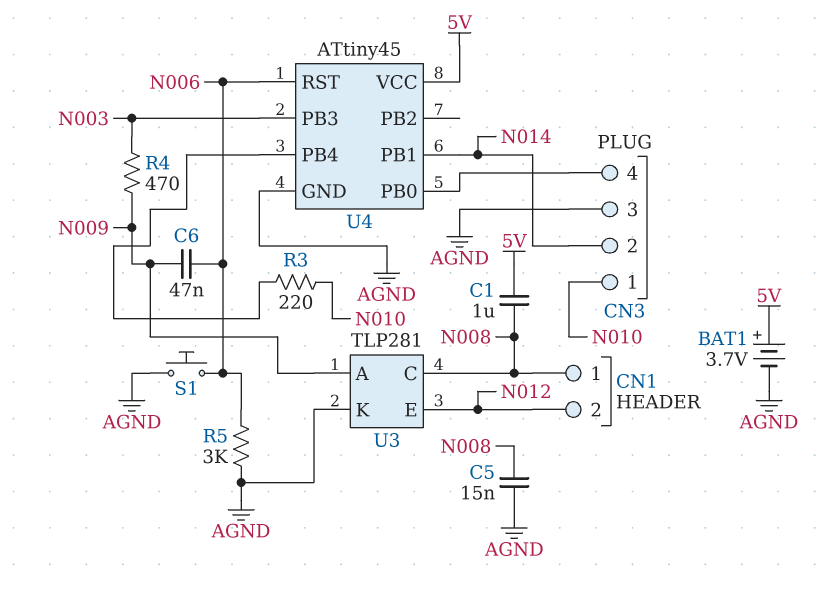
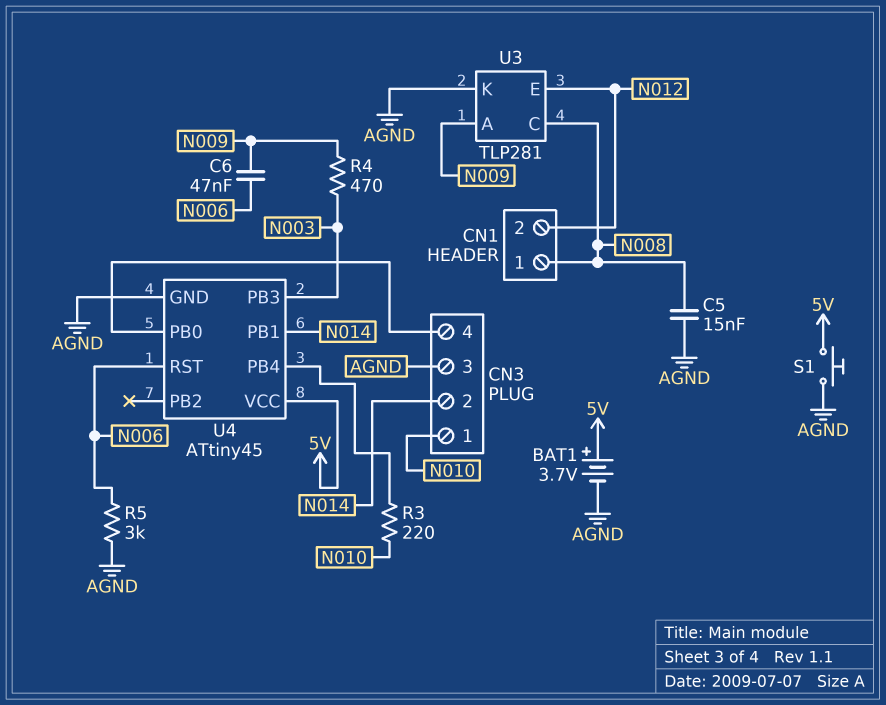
C1: 1uF (5V, N008) -> none
S1: button (AGND, N006) -> button (5V, AGND)

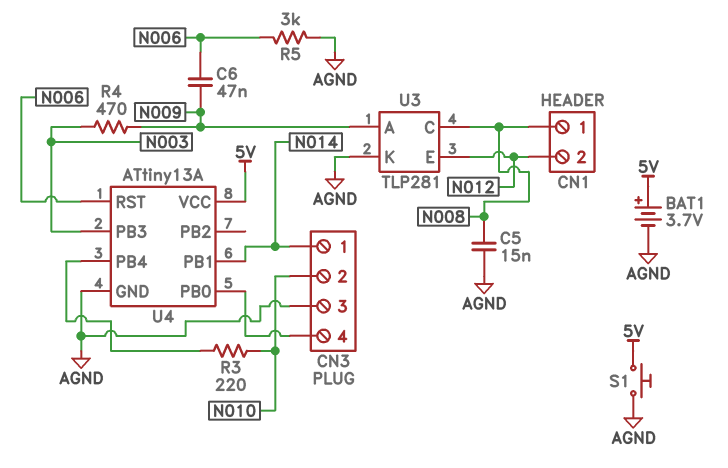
CN3 pin 1: N010 -> N014
CN3 pin 2: N014 -> N010
U4: ATtiny45 -> ATtiny13A

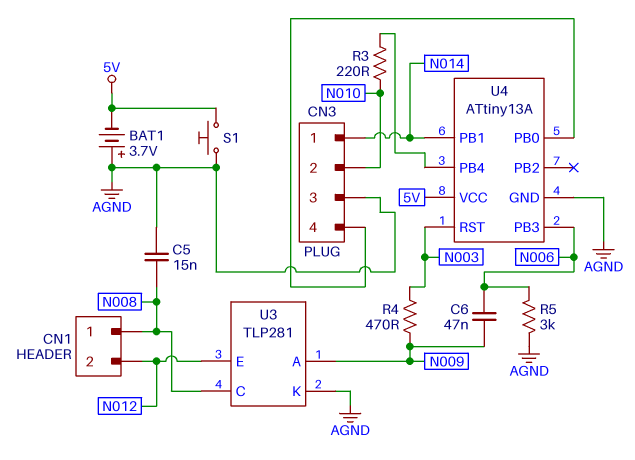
BAT1: 3.7V (plus 5V, minus AGND) -> 3.7V (plus AGND, minus 5V)
U4 pin PB3: N003 -> N006
U4 pin RST: N006 -> N003

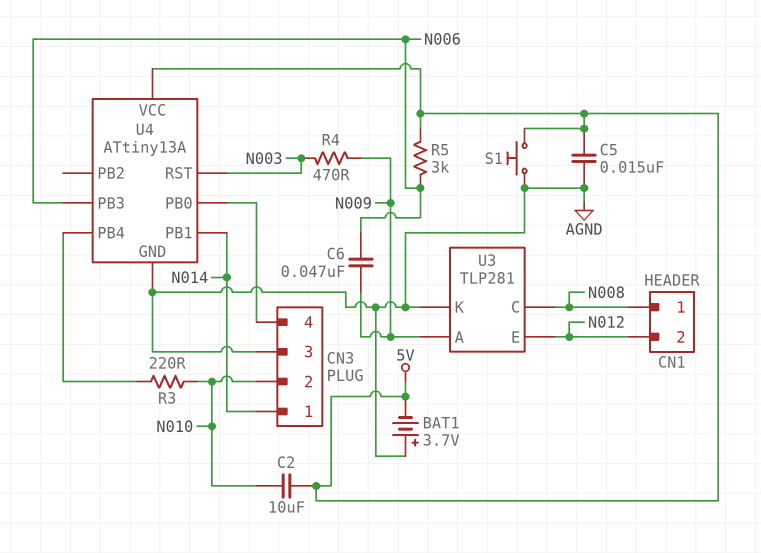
C2: none -> 10uF (5V, N010)
C5: 15nF (AGND, N008) -> 15nF (5V, AGND)
R5: 3k (AGND, N006) -> 3k (5V, N006)

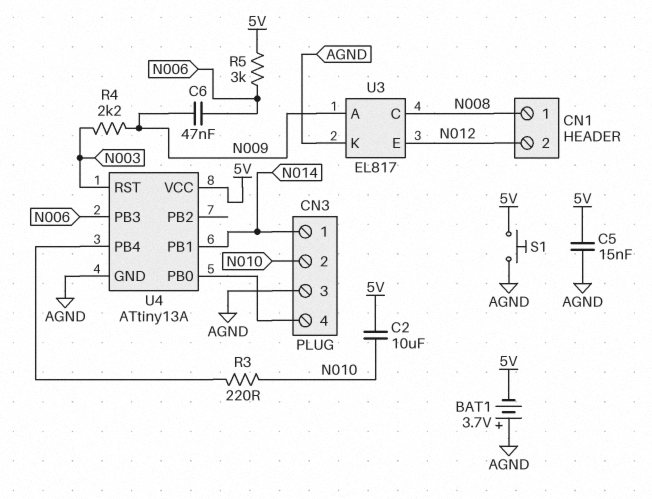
R4: 470 (N003, N009) -> 2.2k (N003, N009)
U3: TLP281 -> EL817

